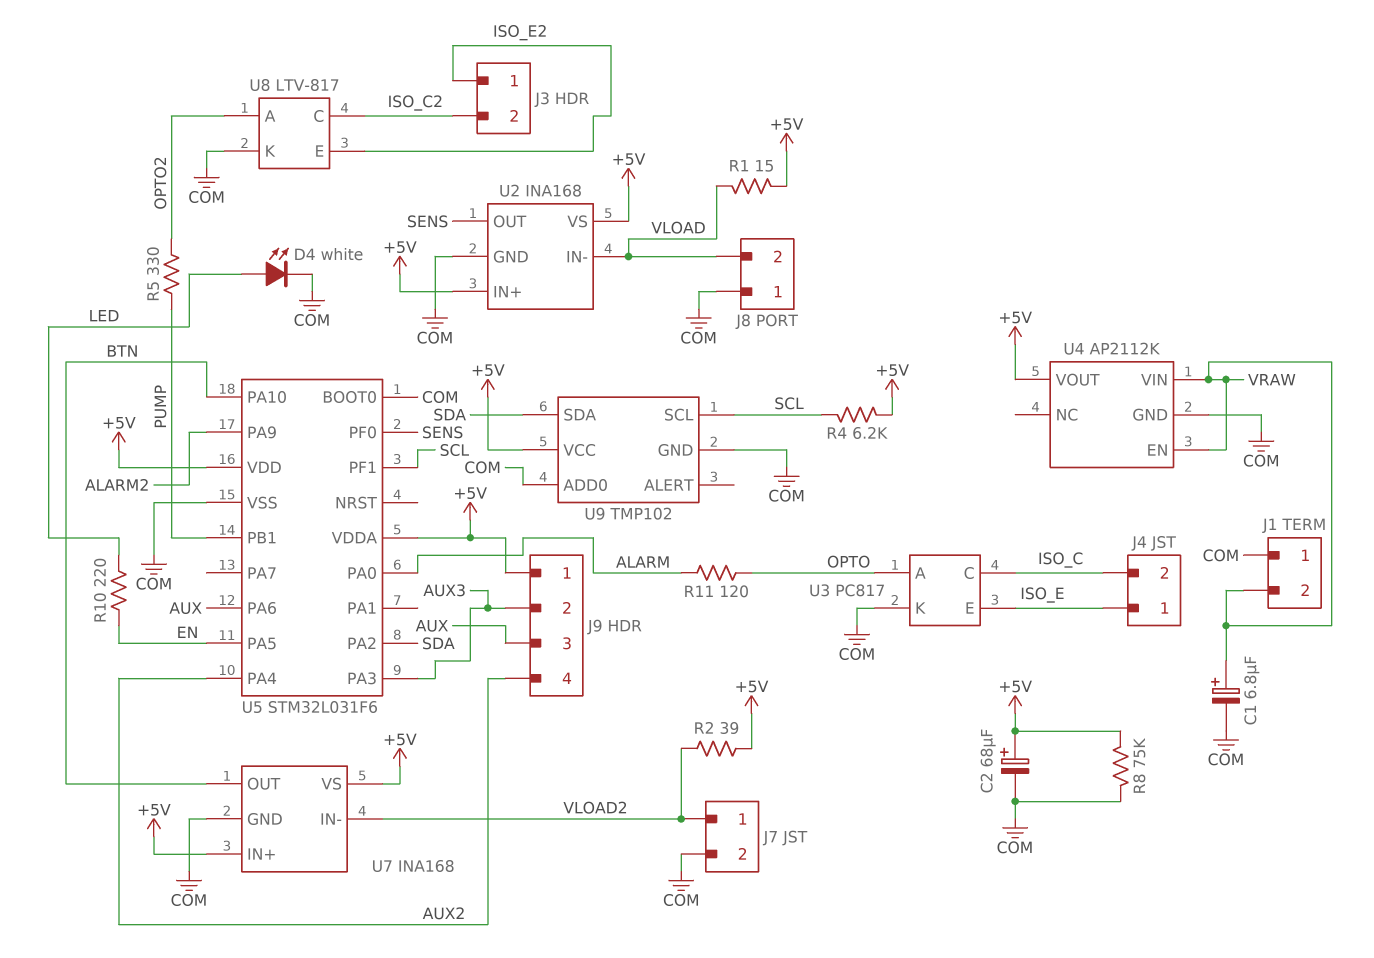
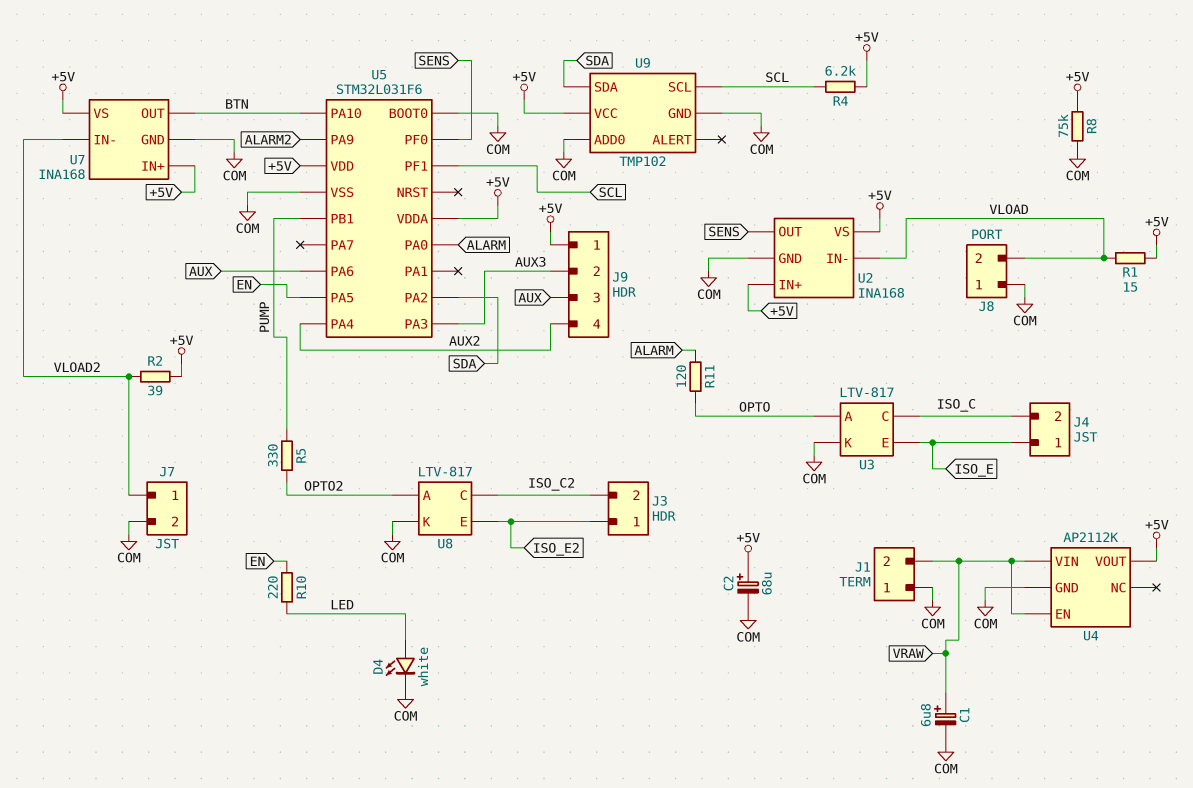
U3: PC817 -> LTV-817

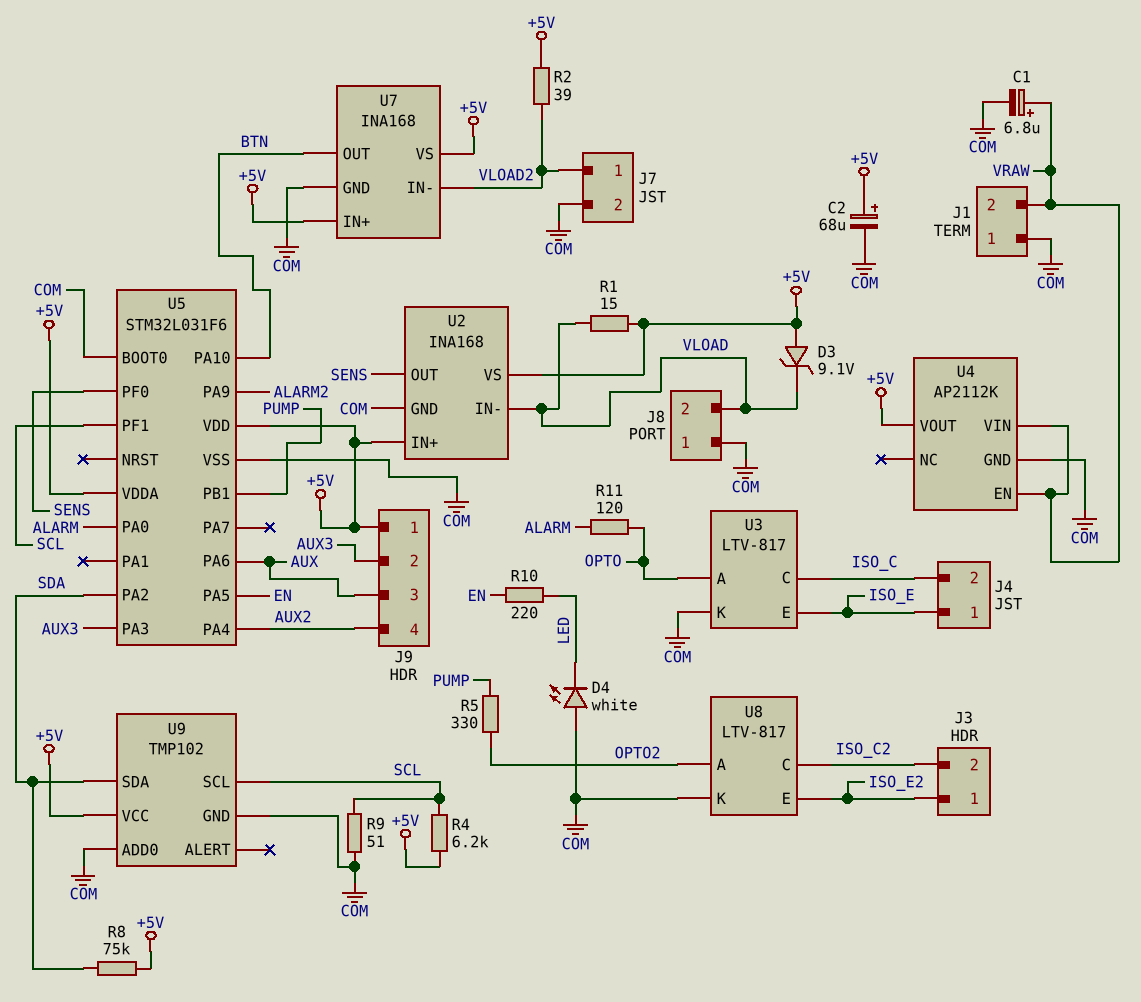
D3: none -> zener 9.1V (A +5V, K VLOAD)
D4: LED white (A LED, K COM) -> LED white (A COM, K LED)
R8: 75k (+5V, COM) -> 75k (+5V, SDA)
R9: none -> 51 (COM, SCL)

